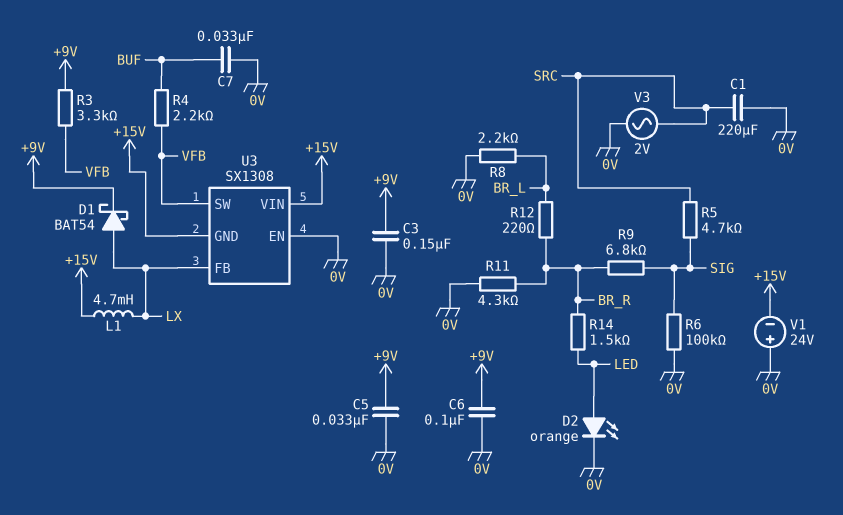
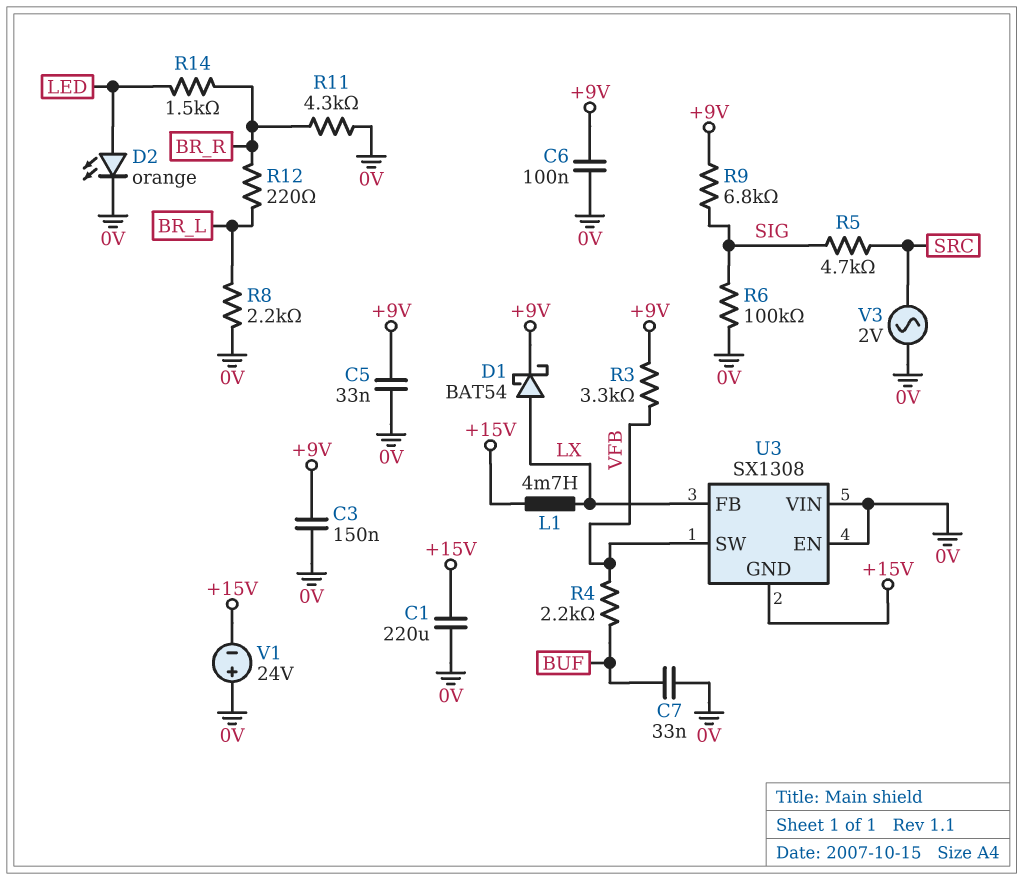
C1: 220uF (0V, SRC) -> 220uF (+15V, 0V)
R9: 6.8k (BR_R, SIG) -> 6.8k (+9V, SIG)
U3 pin VIN: +15V -> 0V

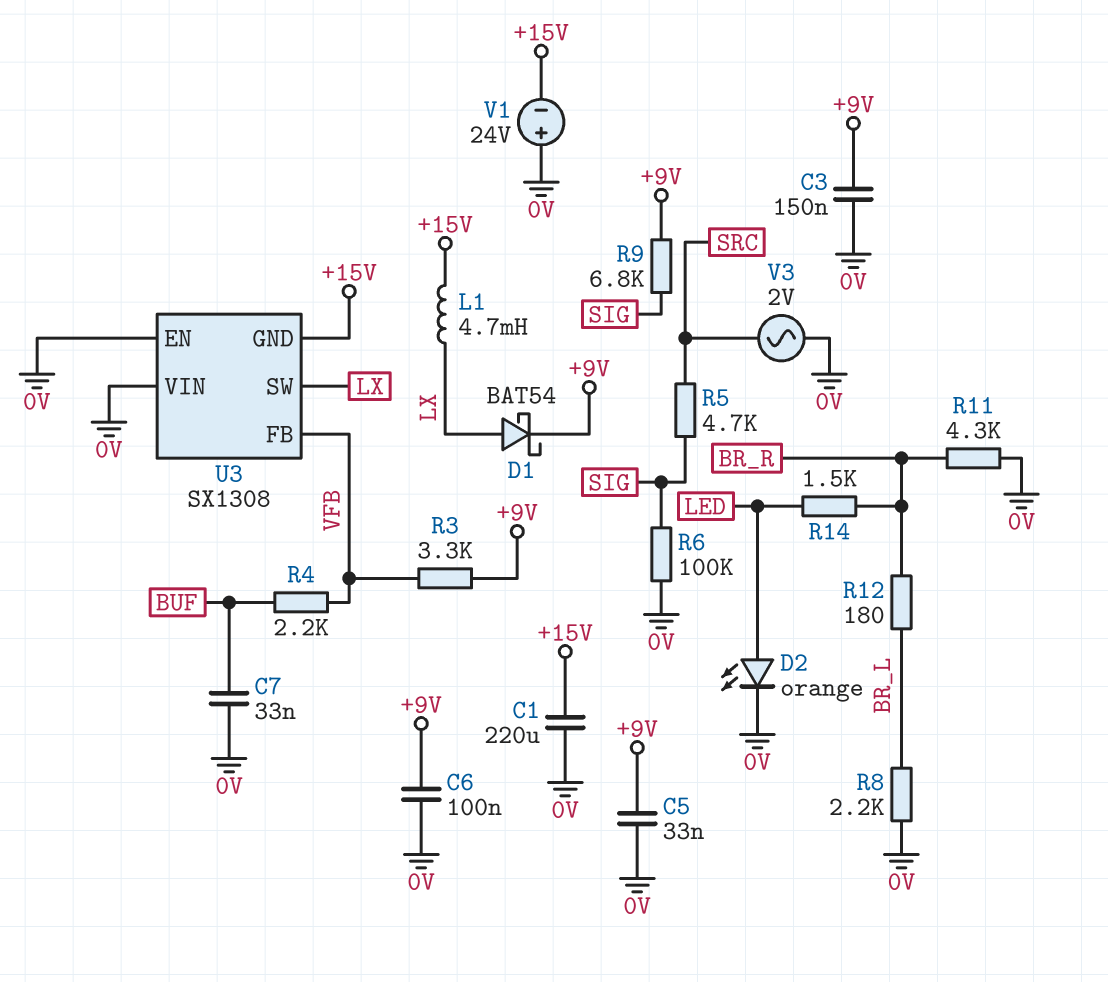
R12: 220 (BR_L, BR_R) -> 180 (BR_L, BR_R)
U3 pin FB: LX -> VFB
U3 pin SW: VFB -> LX

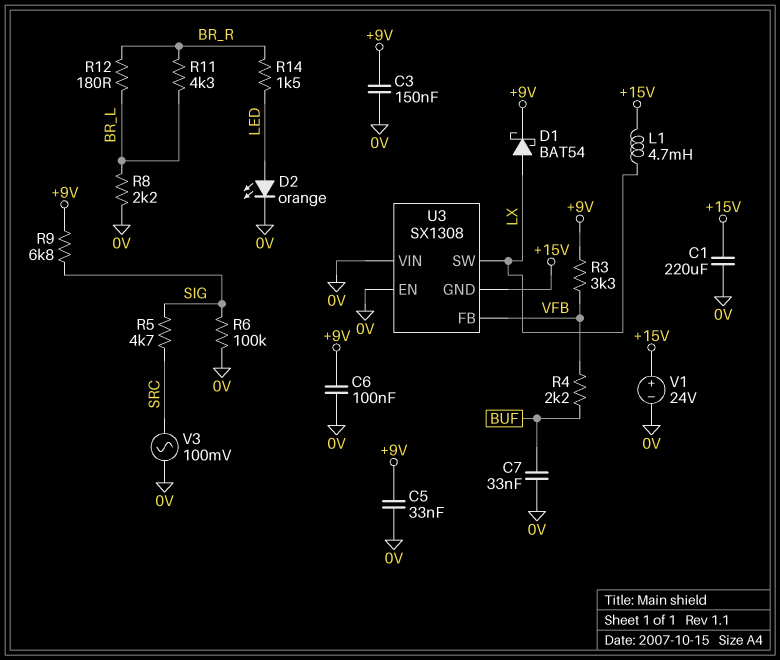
R11: 4.3k (0V, BR_R) -> 4.3k (BR_L, BR_R)
V1: 24V (plus 0V, minus +15V) -> 24V (plus +15V, minus 0V)
V3: AC 2V (0V, SRC) -> AC 100mV (0V, SRC)

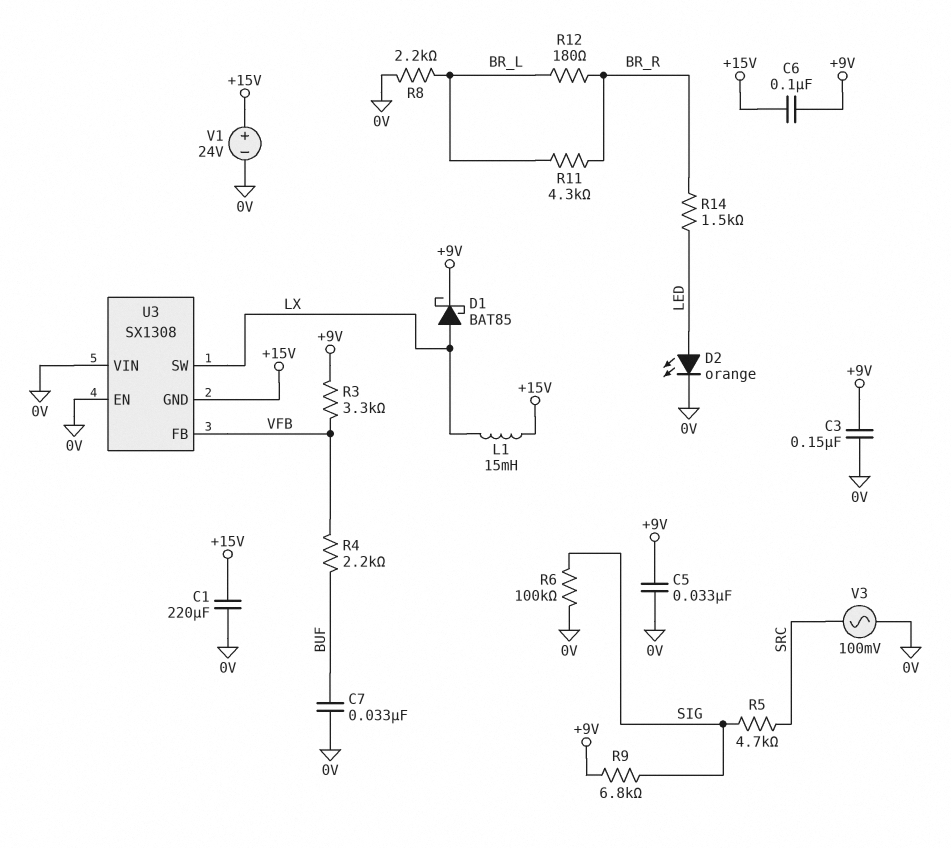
C6: 100nF (+9V, 0V) -> 100nF (+9V, +15V)
D1: schottky BAT54 (A LX, K +9V) -> schottky BAT85 (A LX, K +9V)
L1: 4.7mH (+15V, LX) -> 15mH (+15V, LX)

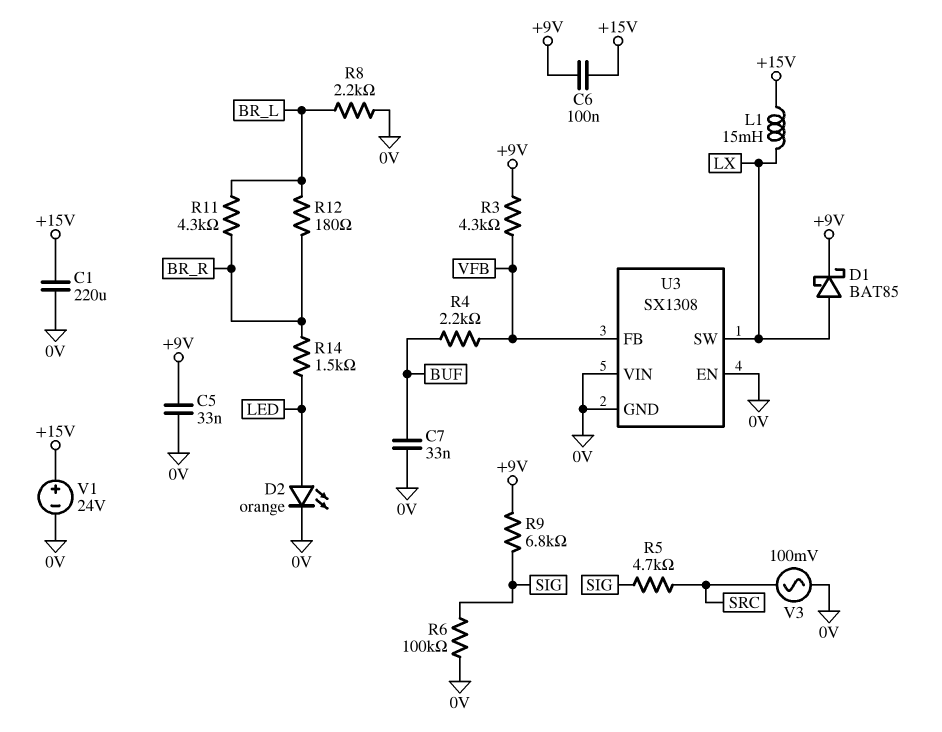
C3: 150nF (+9V, 0V) -> none
R3: 3.3k (+9V, VFB) -> 4.3k (+9V, VFB)
U3 pin GND: +15V -> 0V

